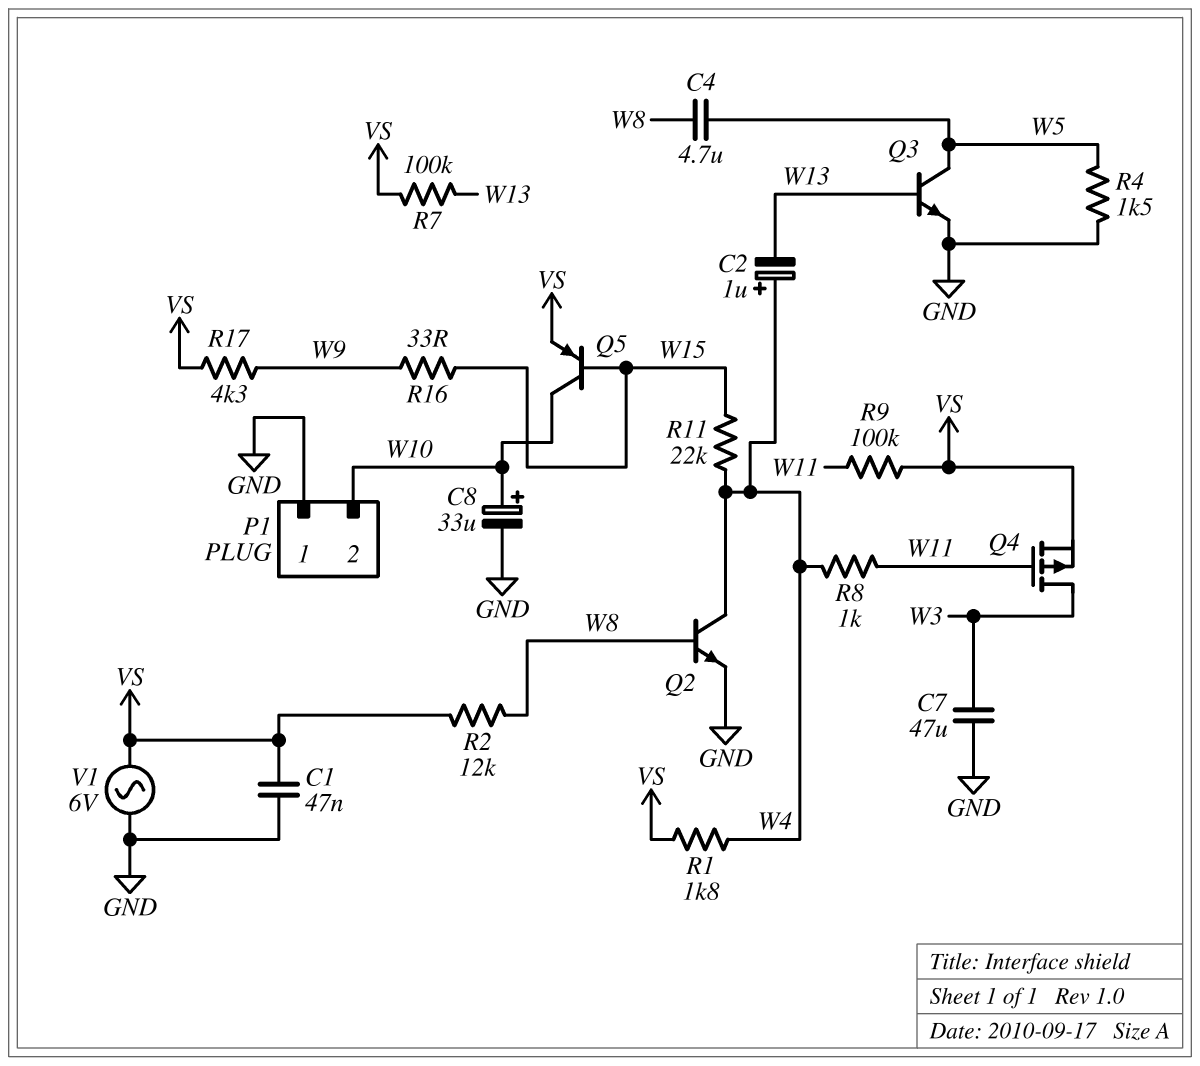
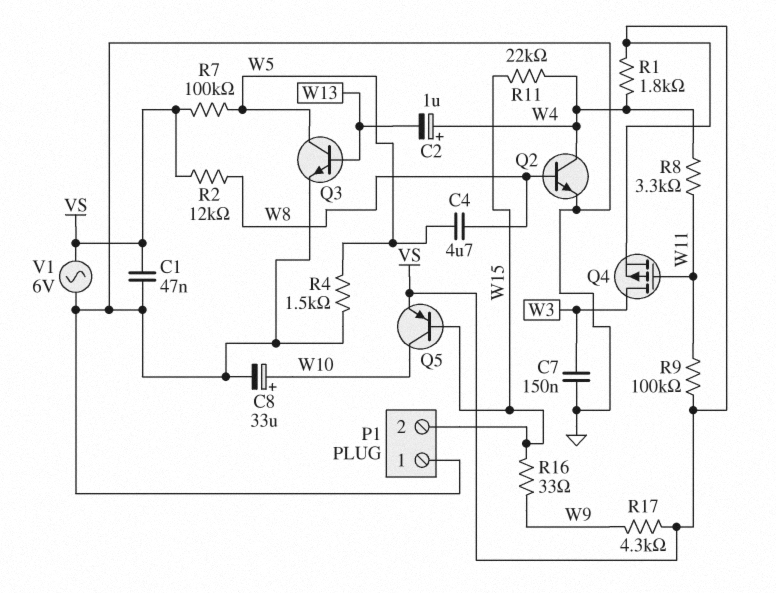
C7: 47uF (GND, W3) -> 150nF (GND, W3)
P1 pin 2: W10 -> W15
R7: 100k (VS, W13) -> 100k (VS, W5)
R8: 1k (W4, W11) -> 3.3k (W4, W11)

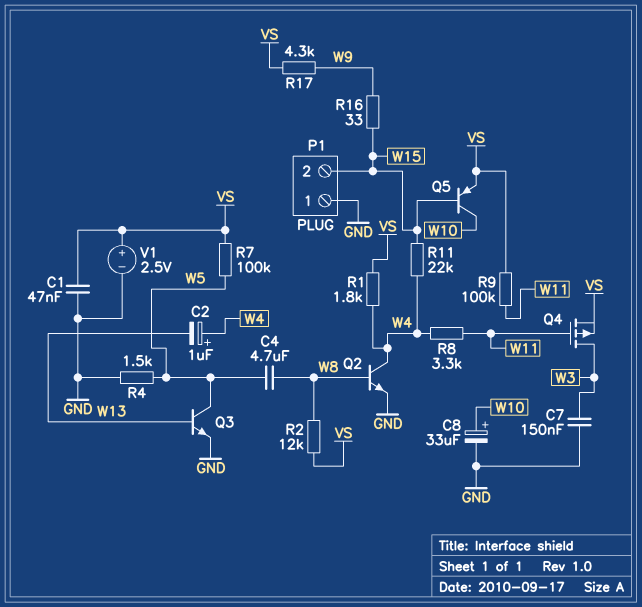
V1: AC 6V (GND, VS) -> 2.5V (plus VS, minus GND)

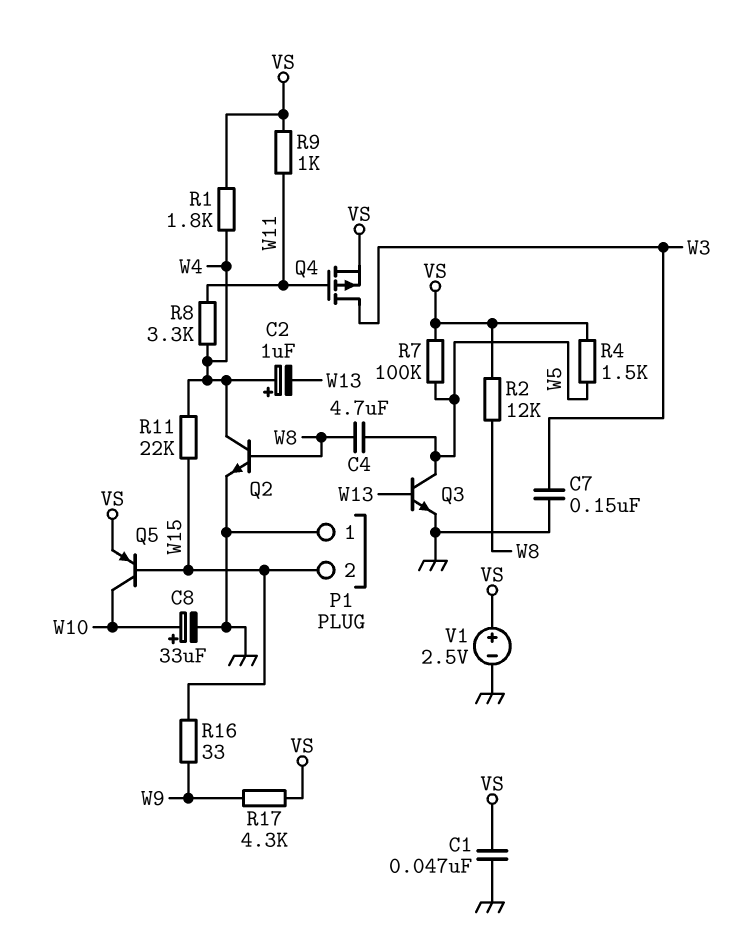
R4: 1.5k (GND, W5) -> 1.5k (VS, W5)
R9: 100k (VS, W11) -> 1k (VS, W11)

